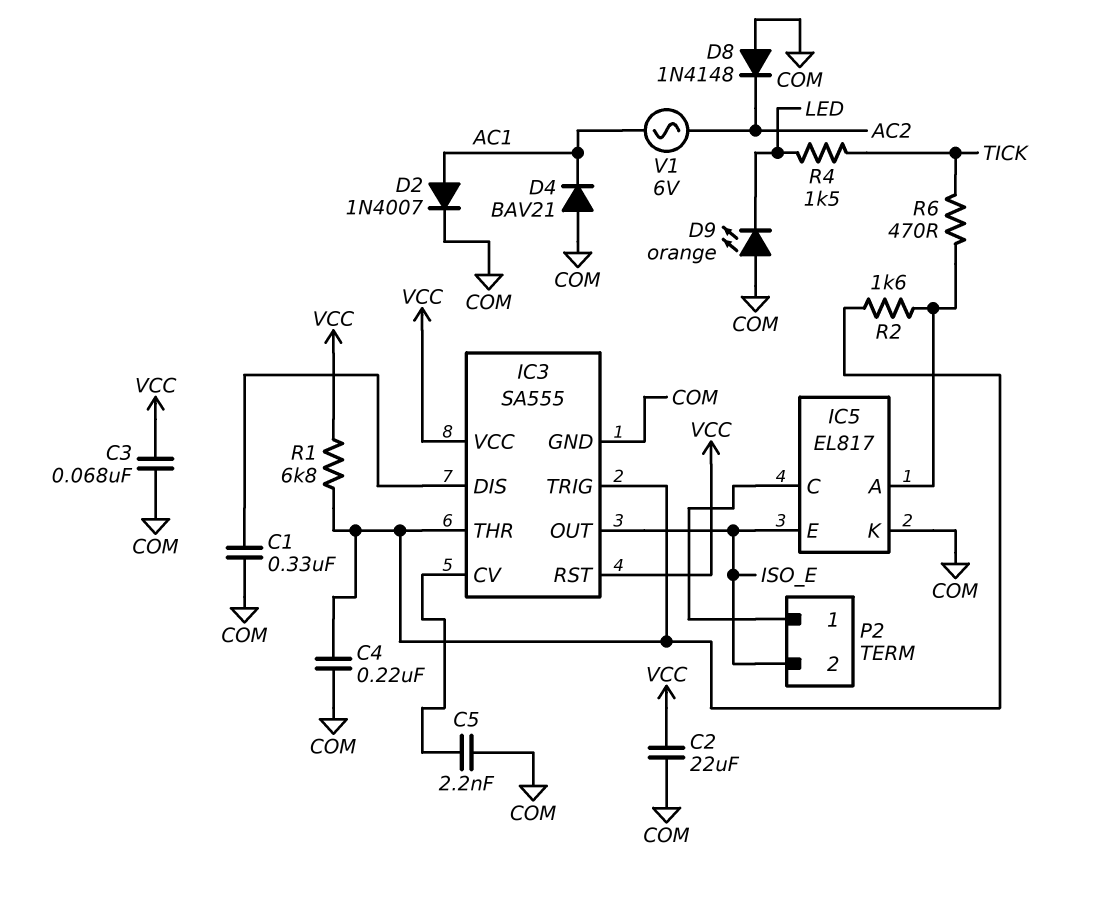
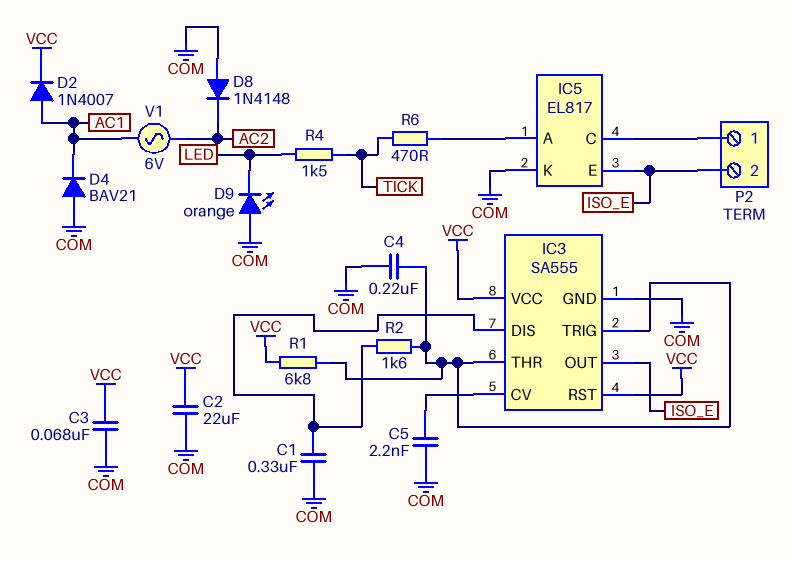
D2: diode 1N4007 (A AC1, K COM) -> diode 1N4007 (A AC1, K VCC)
R2: 1.6k (IC3/THR, IC5/A) -> 1.6k (IC3/DIS, IC3/THR)

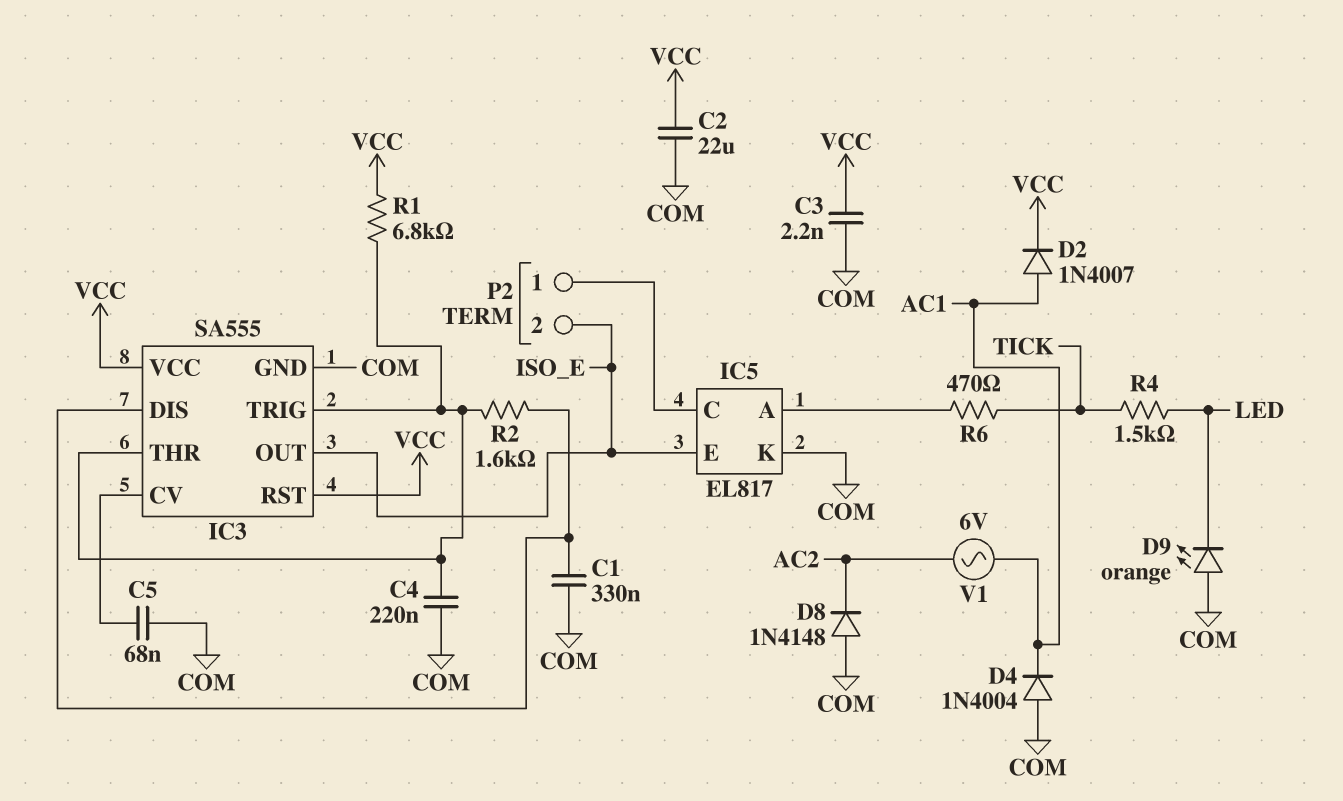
C3: 68nF (COM, VCC) -> 2.2nF (COM, VCC)
C5: 2.2nF (COM, IC3/CV) -> 68nF (COM, IC3/CV)
D4: diode BAV21 (A COM, K AC1) -> diode 1N4004 (A COM, K AC1)

